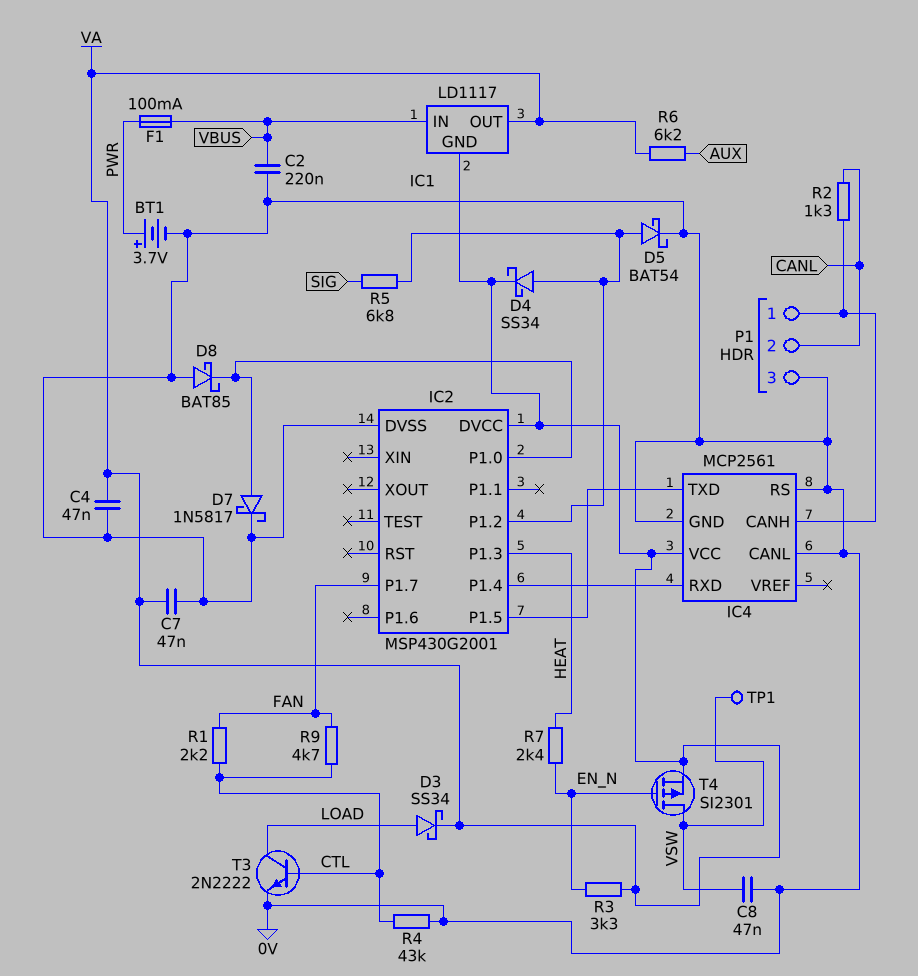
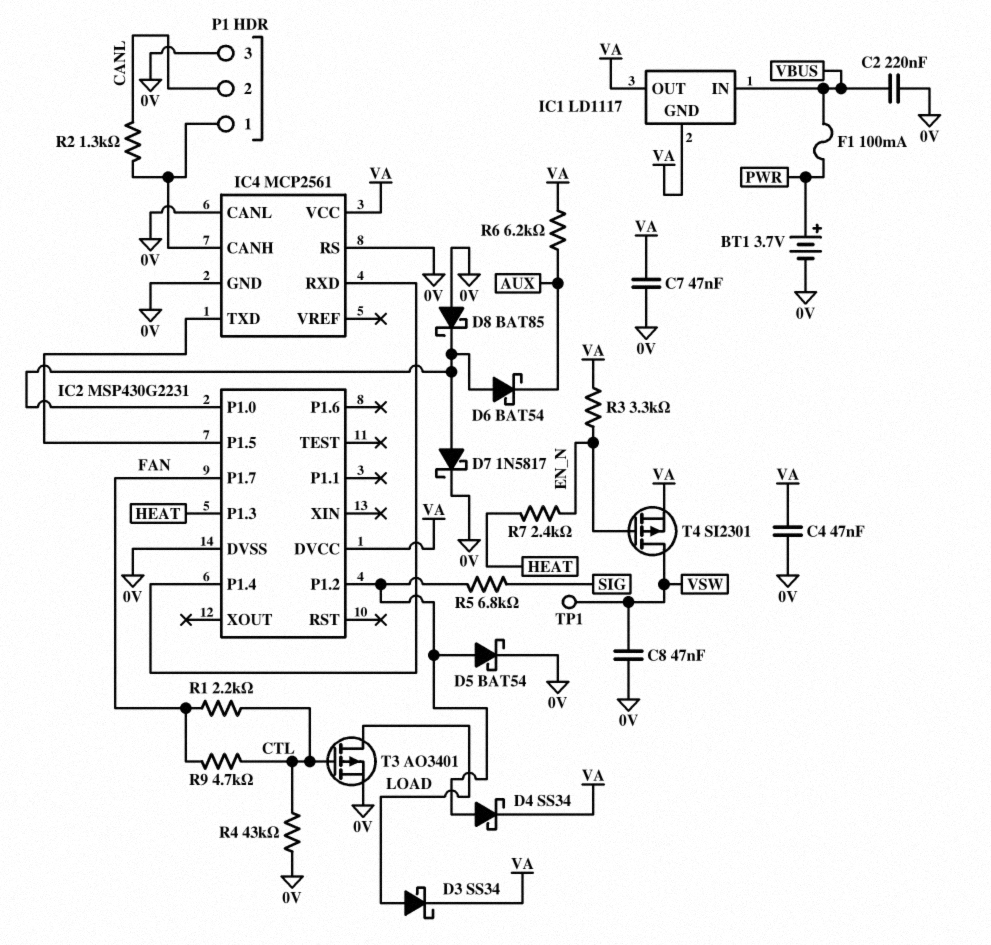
D6: none -> schottky BAT54 (A IC2/P1.0, K AUX)
IC2: MSP430G2001 -> MSP430G2231
T3: NPN 2N2222 (B CTL, C LOAD, E 0V) -> PMOS AO3401 (G CTL, D LOAD, S 0V)

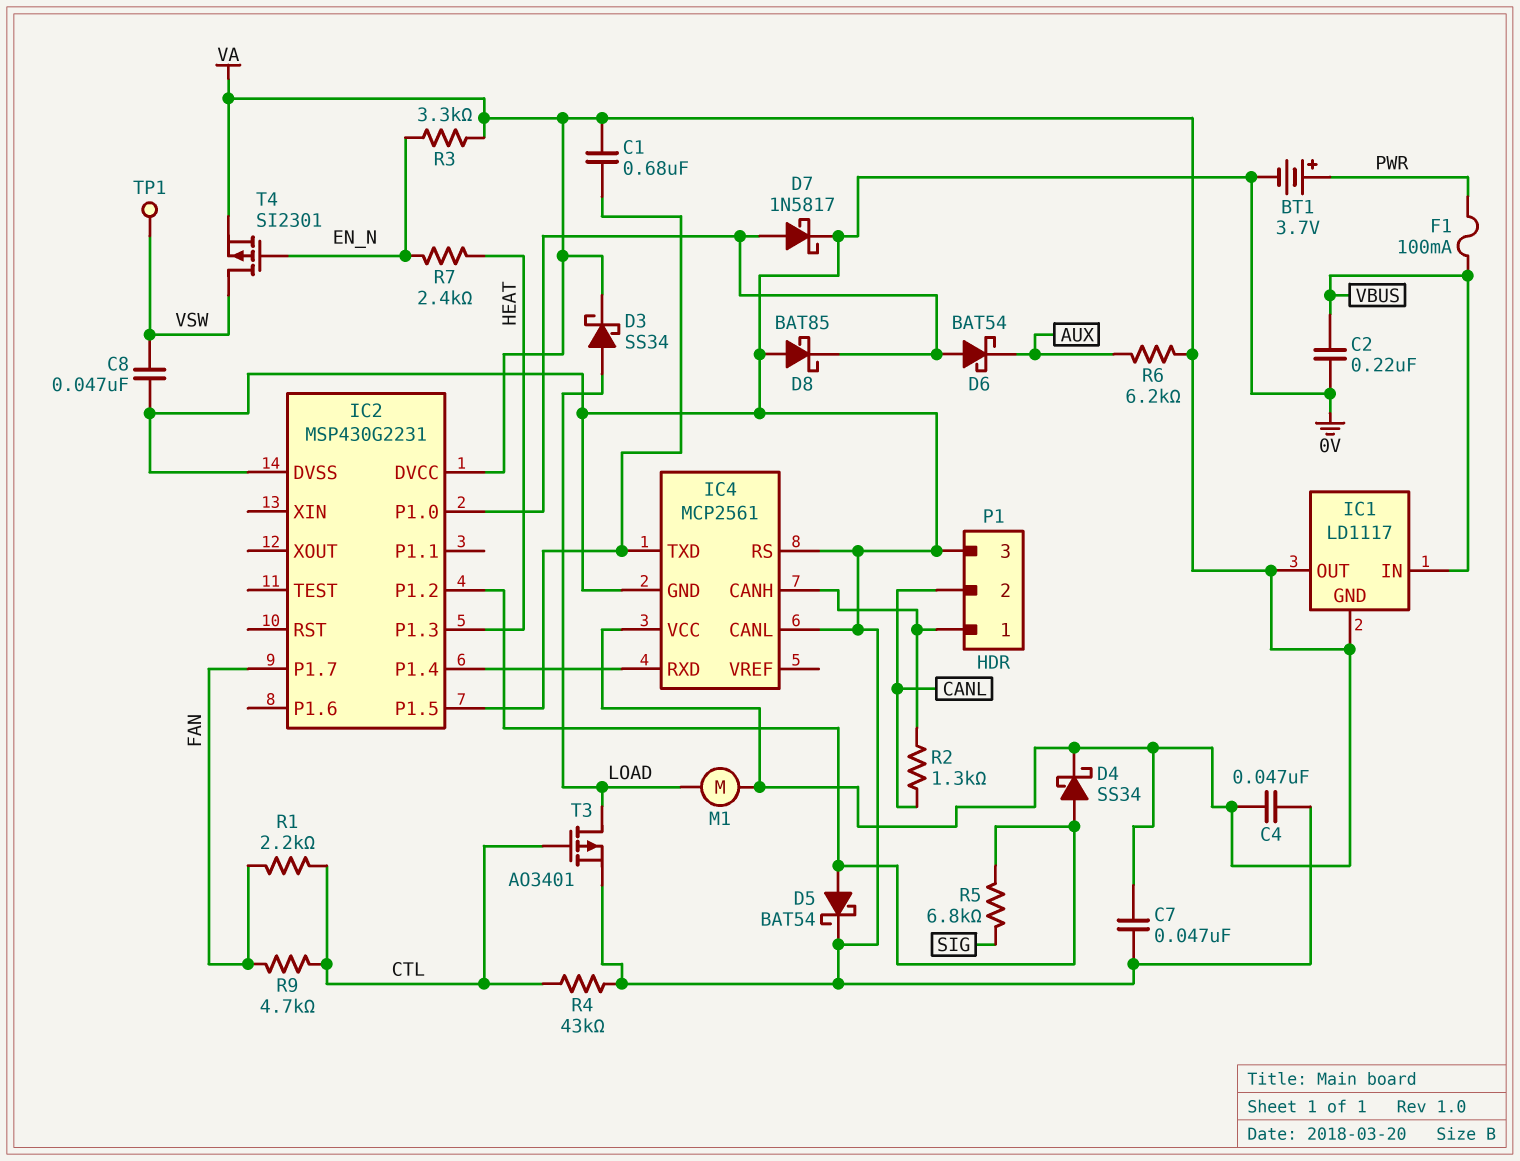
C1: none -> 680nF (IC2/P1.5, VA)
M1: none -> motor (LOAD, VA)

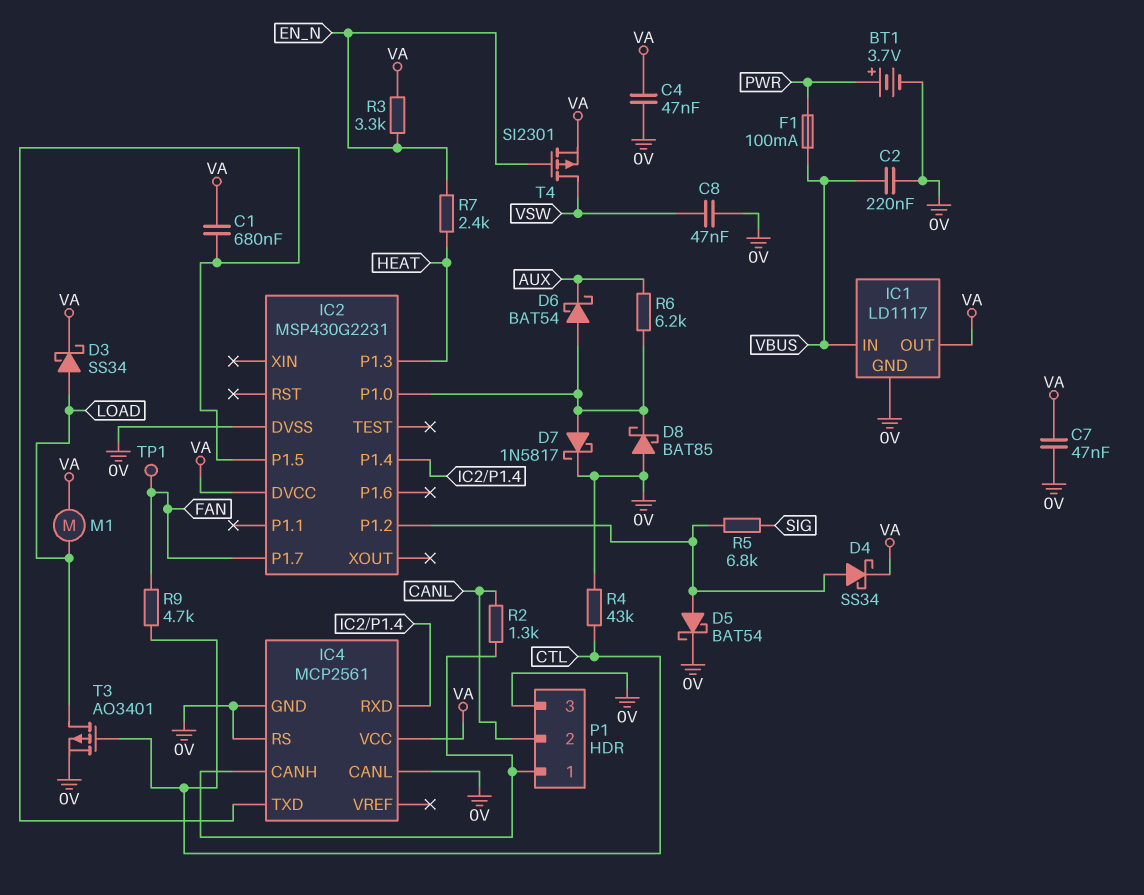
IC1 pin GND: VA -> 0V
R1: 2.2k (CTL, FAN) -> none
R6: 6.2k (AUX, VA) -> 6.2k (AUX, IC2/P1.0)
TP1: test point (VSW) -> test point (FAN)

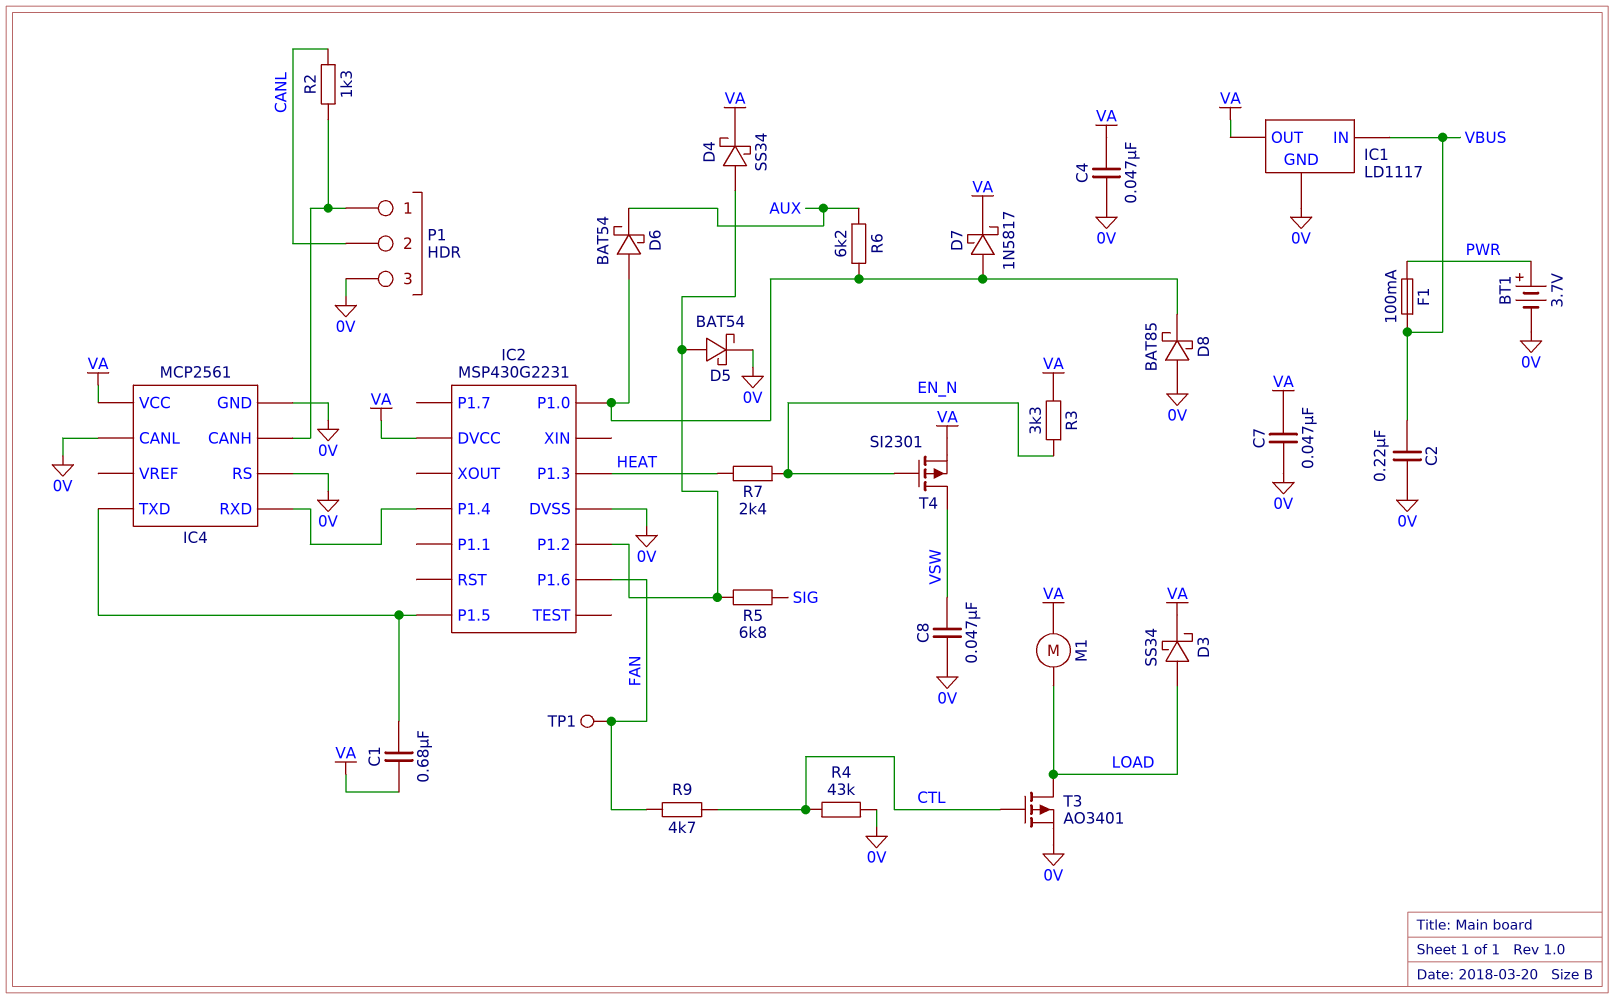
D7: schottky 1N5817 (A IC2/P1.0, K 0V) -> schottky 1N5817 (A IC2/P1.0, K VA)
IC2 pin P1.6: none -> FAN
IC2 pin P1.7: FAN -> none

